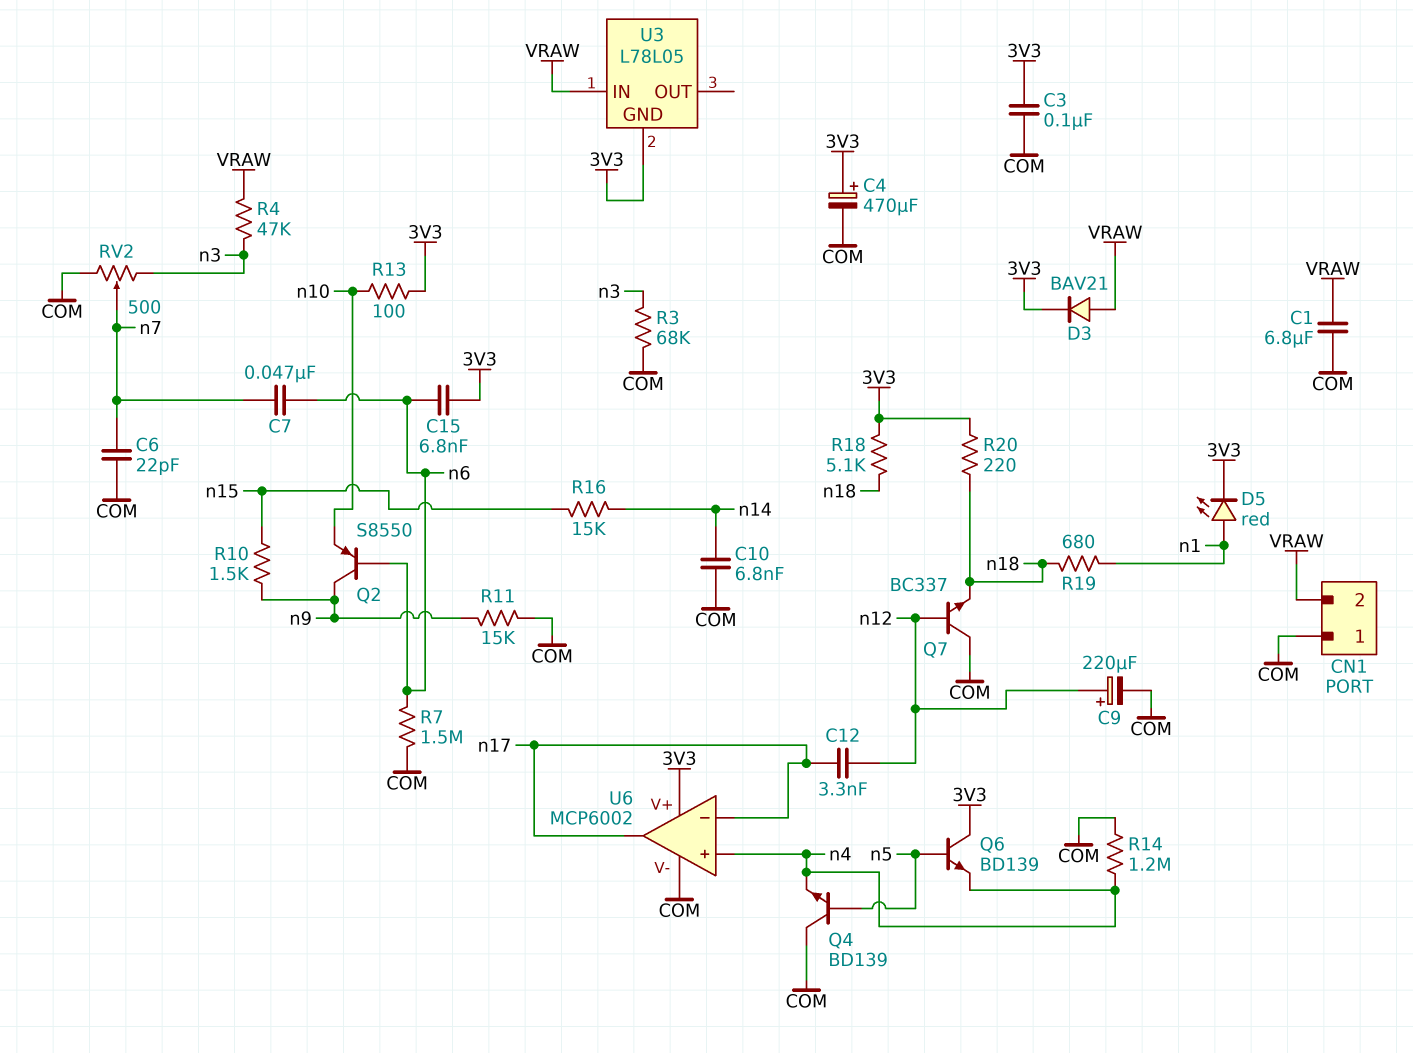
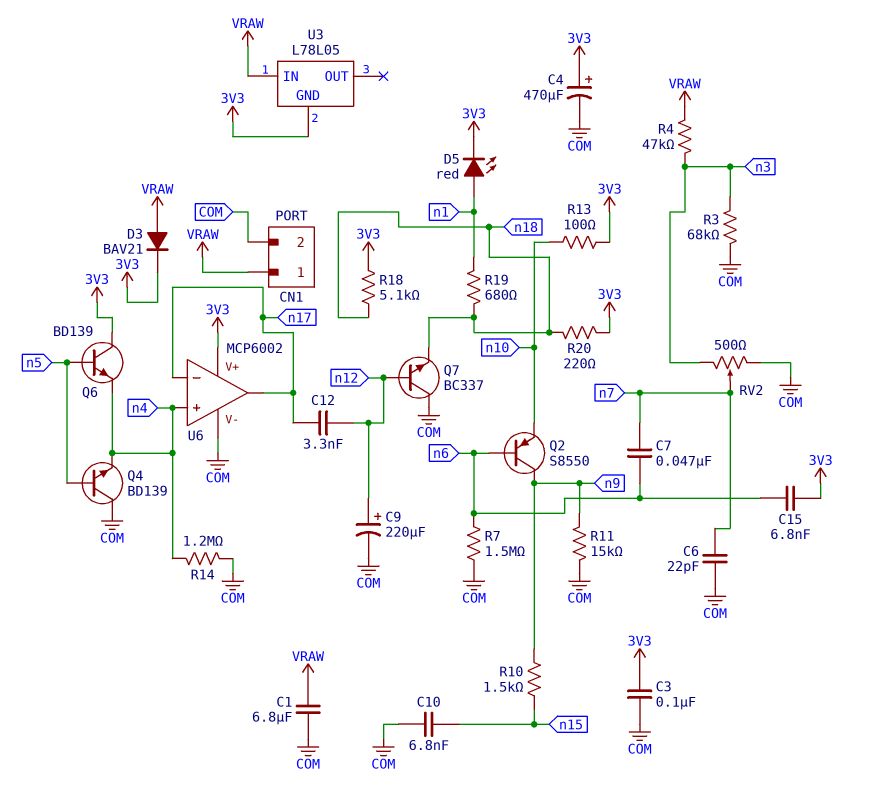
C10: 6.8nF (COM, n14) -> 6.8nF (COM, n15)
CN1 pin 1: COM -> VRAW
CN1 pin 2: VRAW -> COM
R16: 15k (n14, n15) -> none

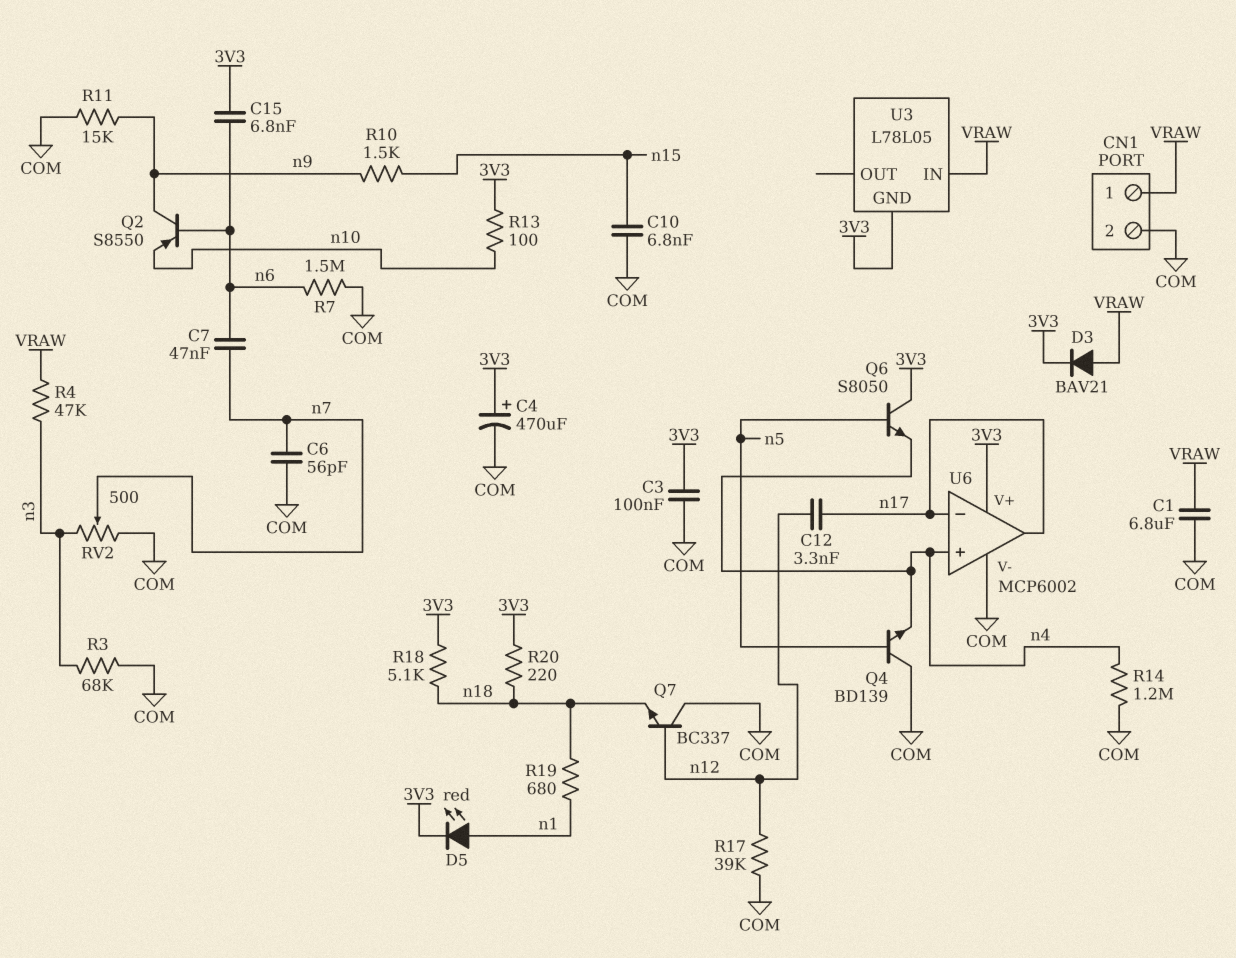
C6: 22pF (COM, n7) -> 56pF (COM, n7)
C9: 220uF (plus n12, minus COM) -> none
Q6: NPN BD139 (B n5, C 3V3, E n4) -> NPN S8050 (B n5, C 3V3, E n4)
R17: none -> 39k (COM, n12)

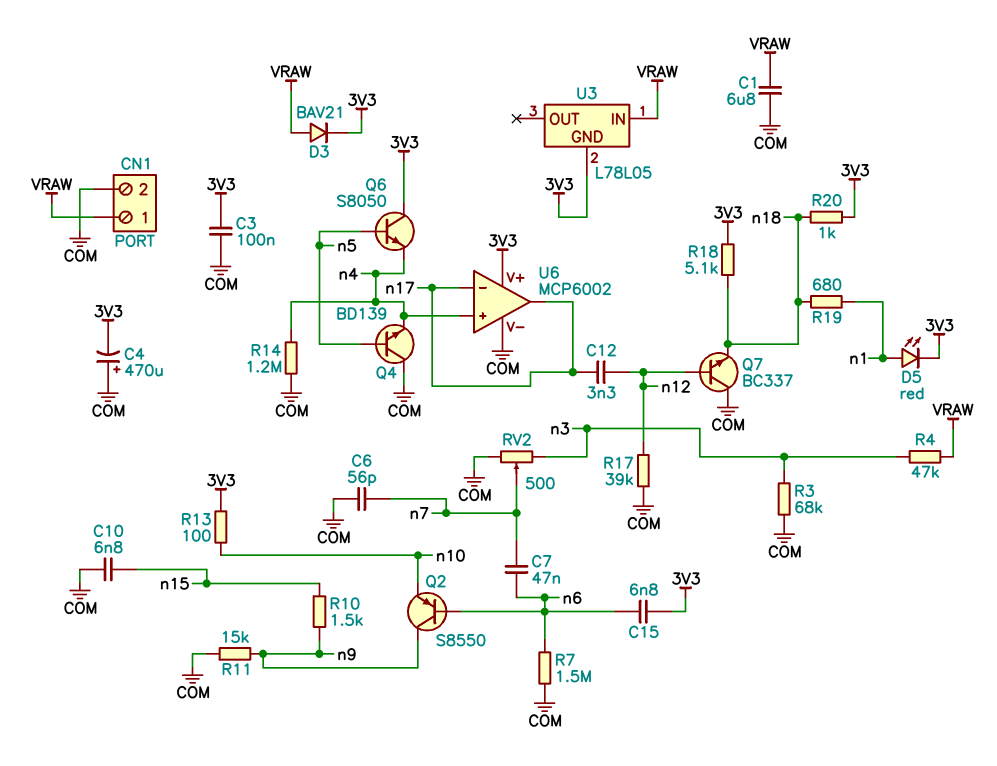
C4: 470uF (plus 3V3, minus COM) -> 470uF (plus COM, minus 3V3)
R20: 220 (3V3, n18) -> 1k (3V3, n18)

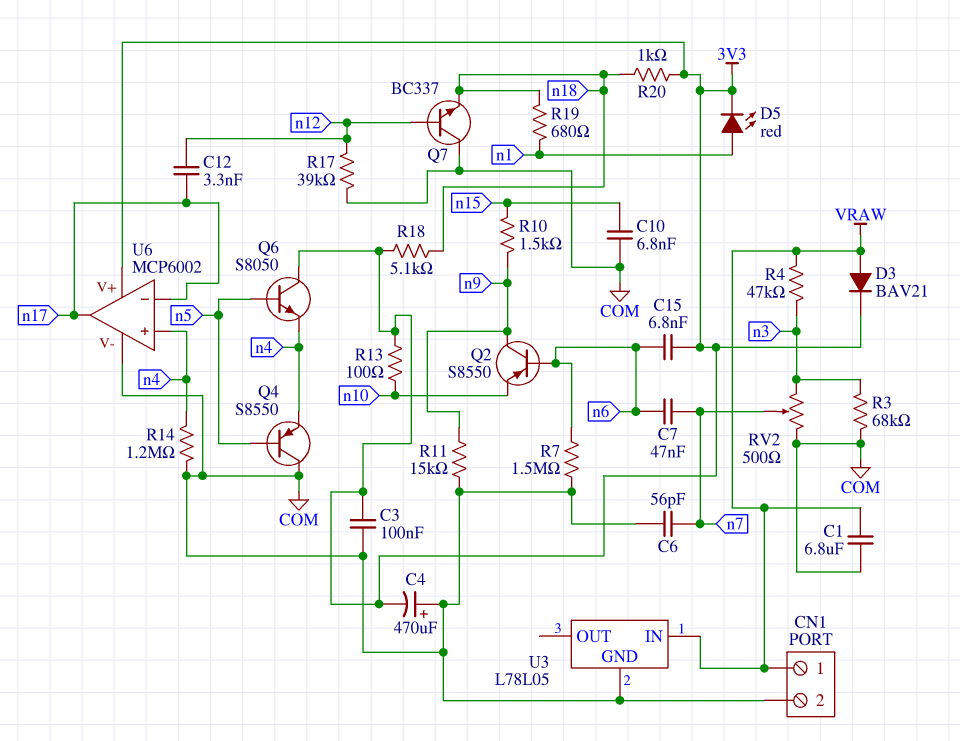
Q4: NPN BD139 (B n5, C COM, E n4) -> PNP S8550 (B n5, C COM, E n4)
U3 pin GND: 3V3 -> COM

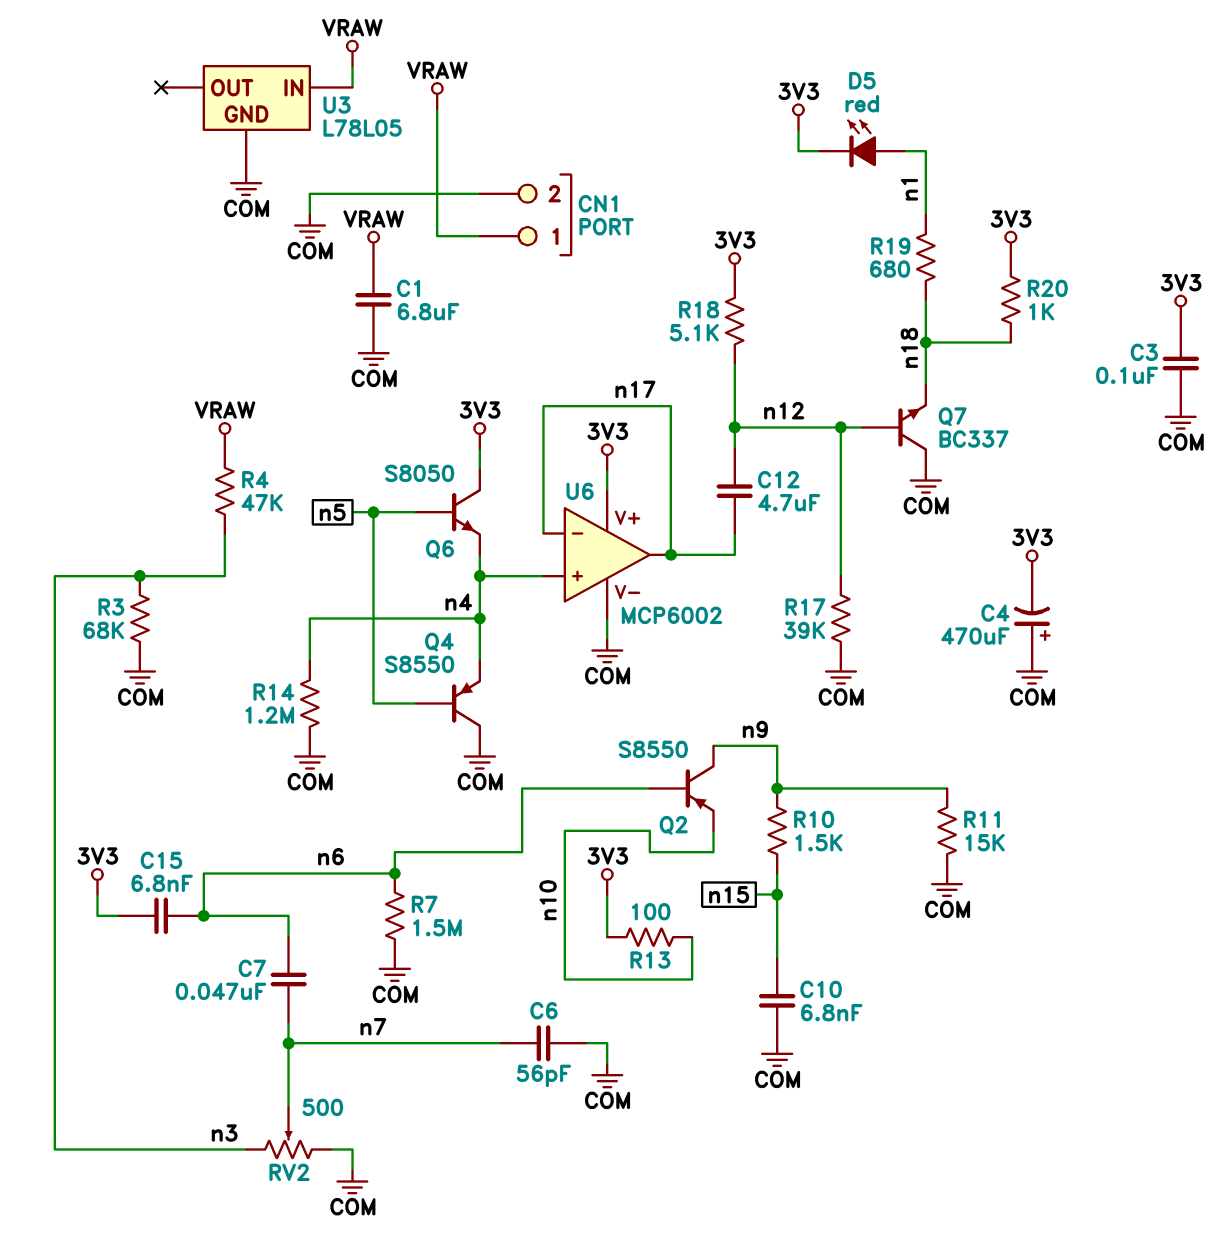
C12: 3.3nF (n12, n17) -> 4.7uF (n12, n17)
D3: diode BAV21 (A VRAW, K 3V3) -> none
R18: 5.1k (3V3, n18) -> 5.1k (3V3, n12)

